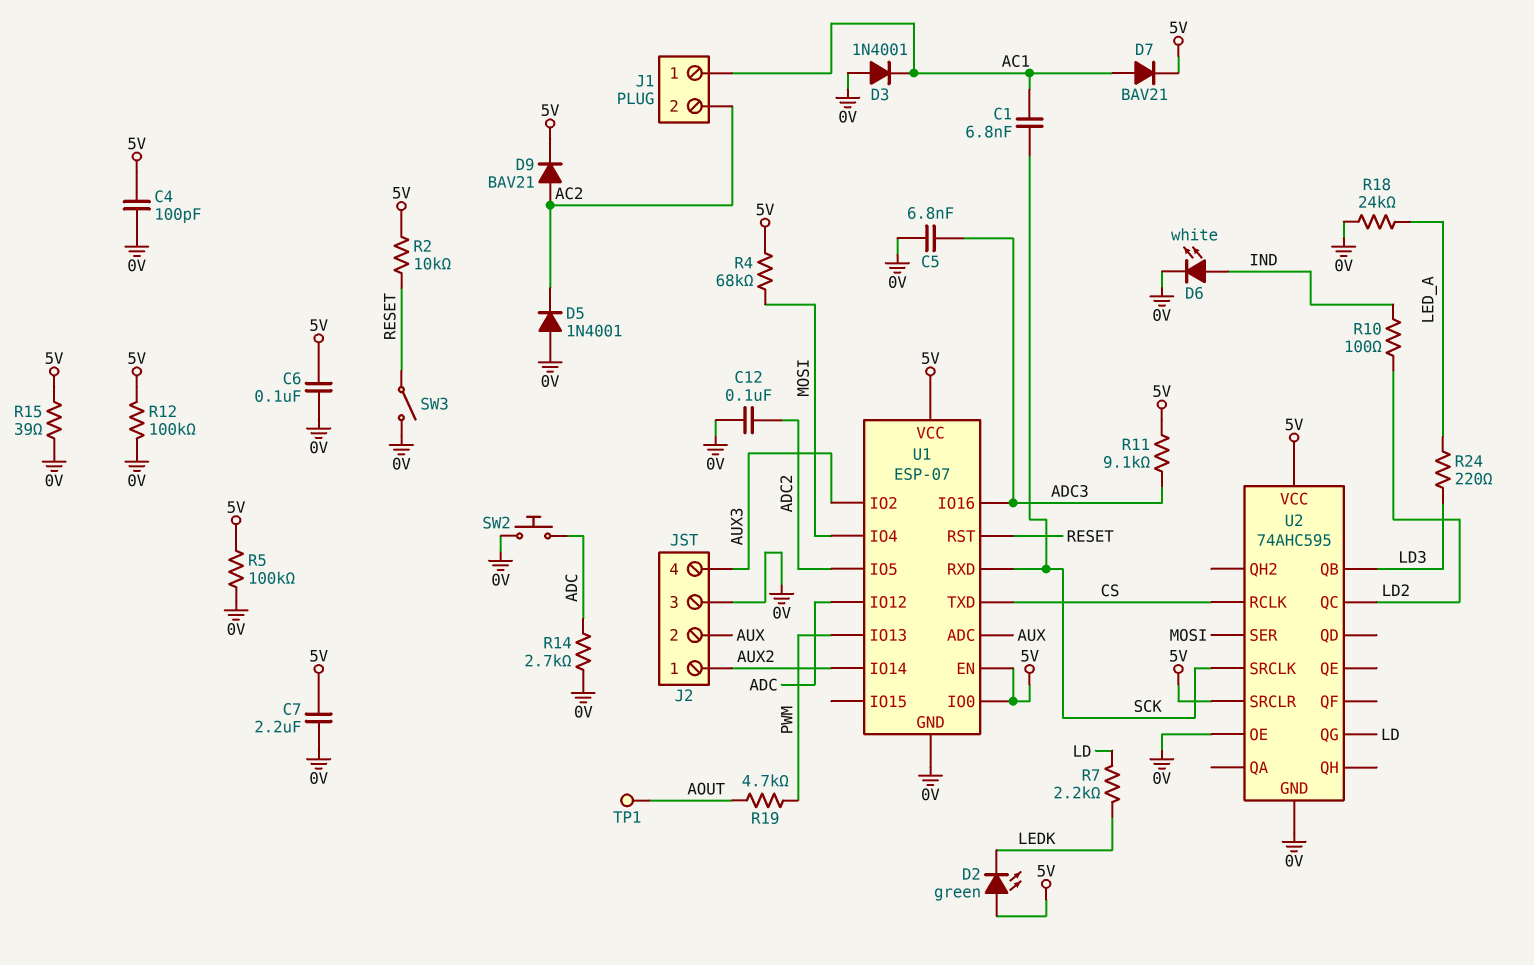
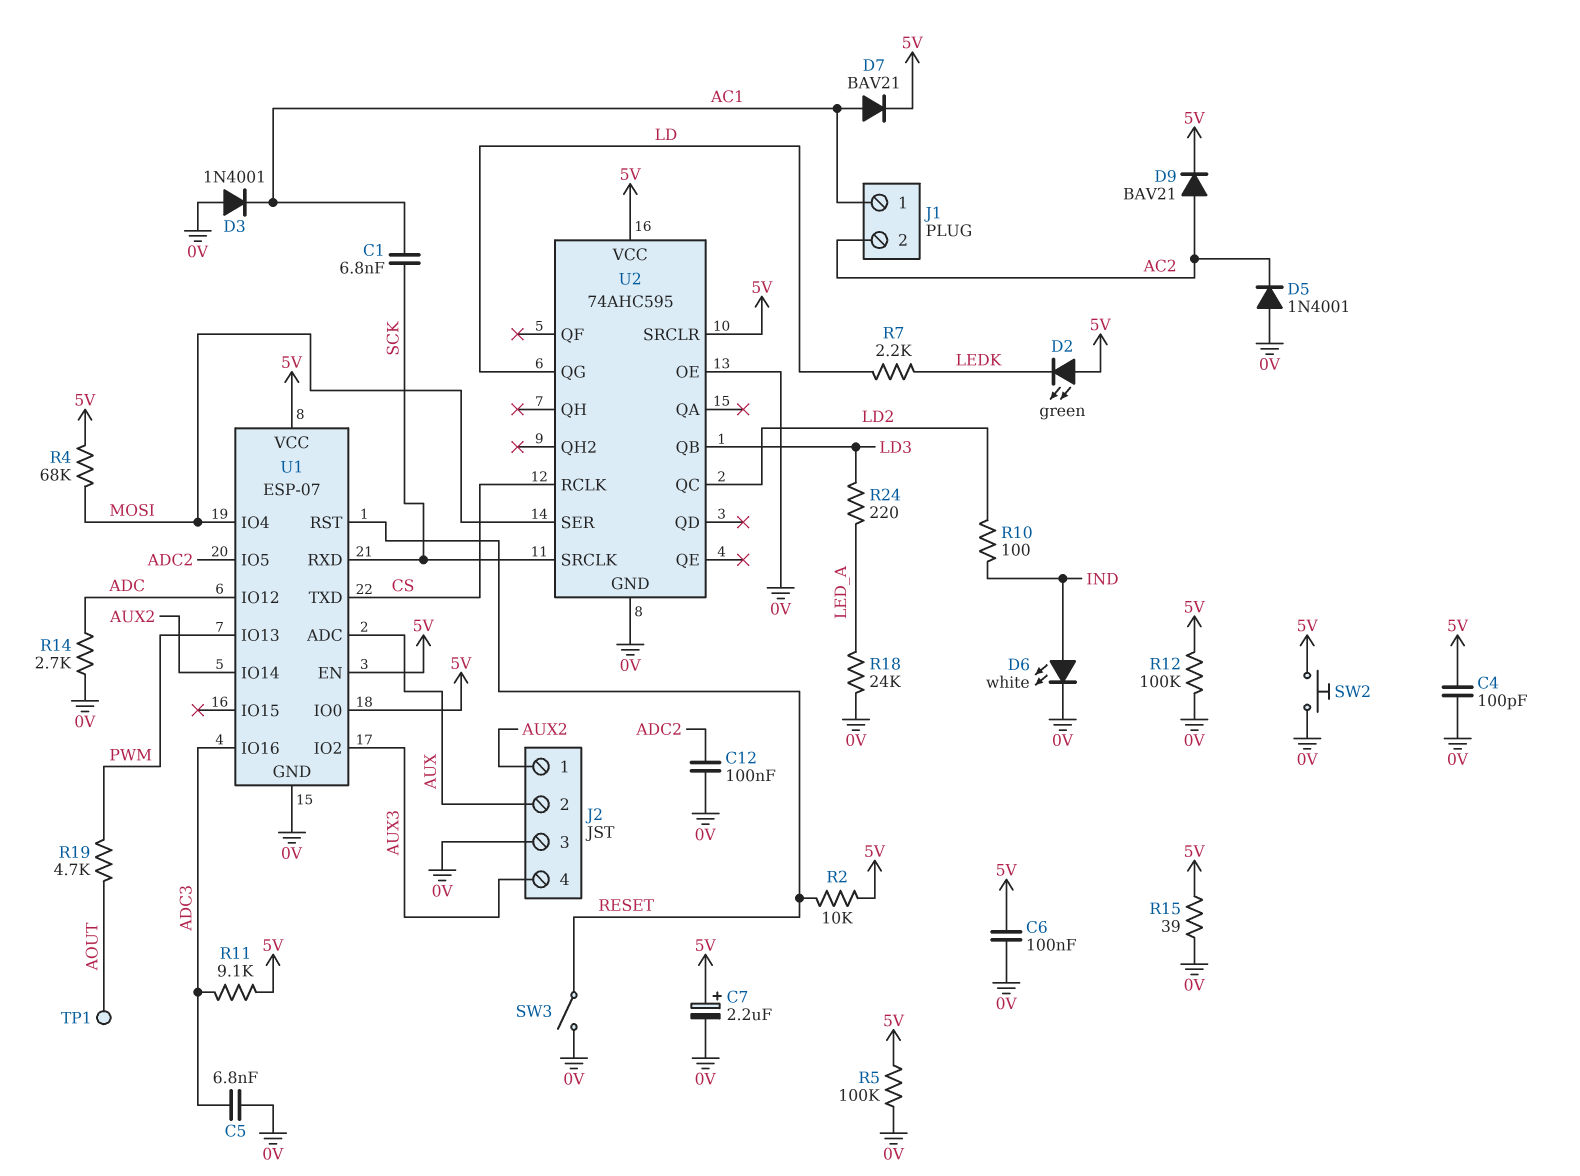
C7: 2.2uF (0V, 5V) -> 2.2uF (plus 5V, minus 0V)
SW2: button (0V, ADC) -> button (0V, 5V)

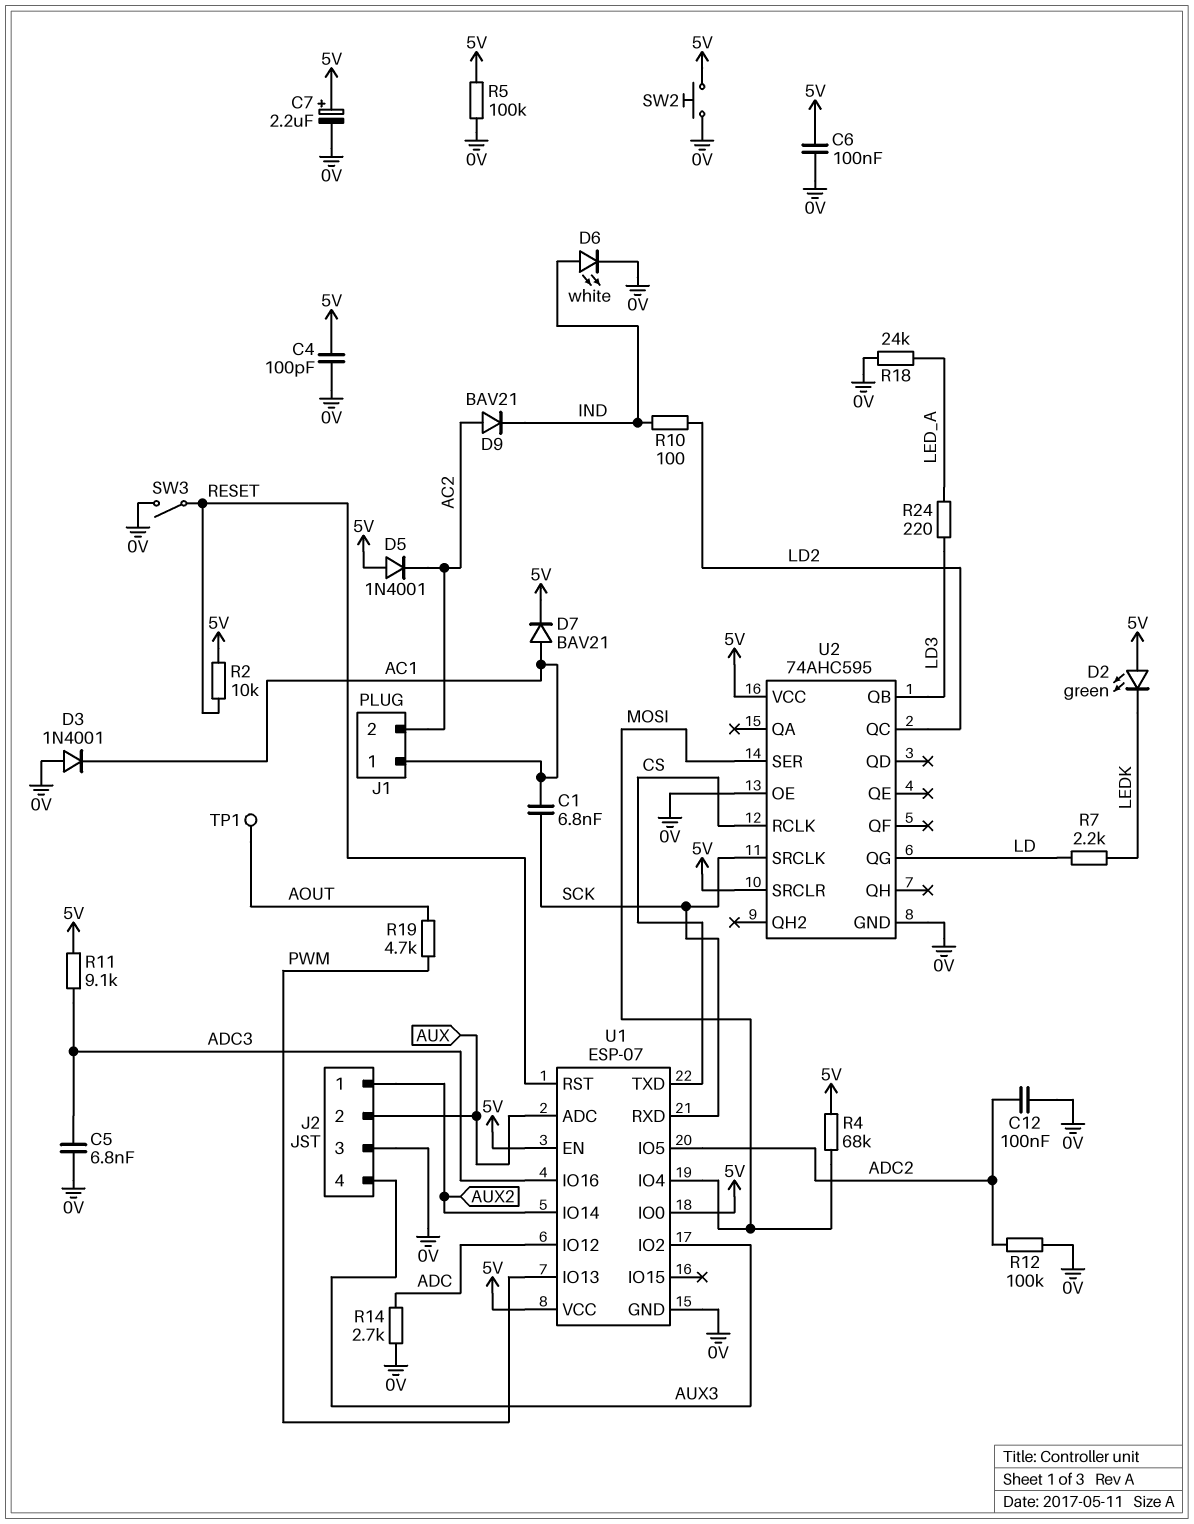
D5: diode 1N4001 (A 0V, K AC2) -> diode 1N4001 (A 5V, K AC2)
D9: diode BAV21 (A AC2, K 5V) -> diode BAV21 (A AC2, K IND)
R12: 100k (0V, 5V) -> 100k (0V, ADC2)
R15: 39 (0V, 5V) -> none

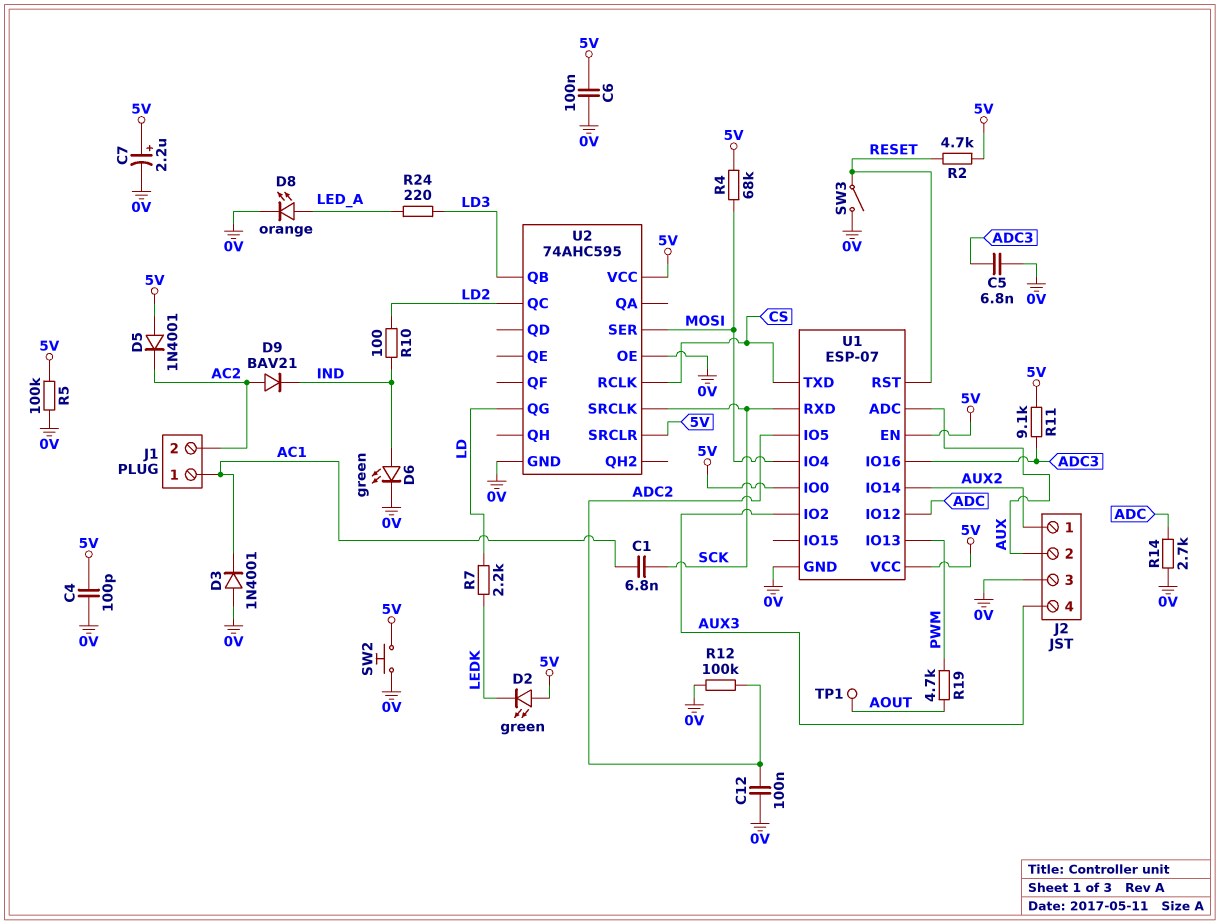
D6: LED white (A IND, K 0V) -> LED green (A IND, K 0V)
D7: diode BAV21 (A AC1, K 5V) -> none
D8: none -> LED orange (A LED_A, K 0V)
R2: 10k (5V, RESET) -> 4.7k (5V, RESET)
R18: 24k (0V, LED_A) -> none

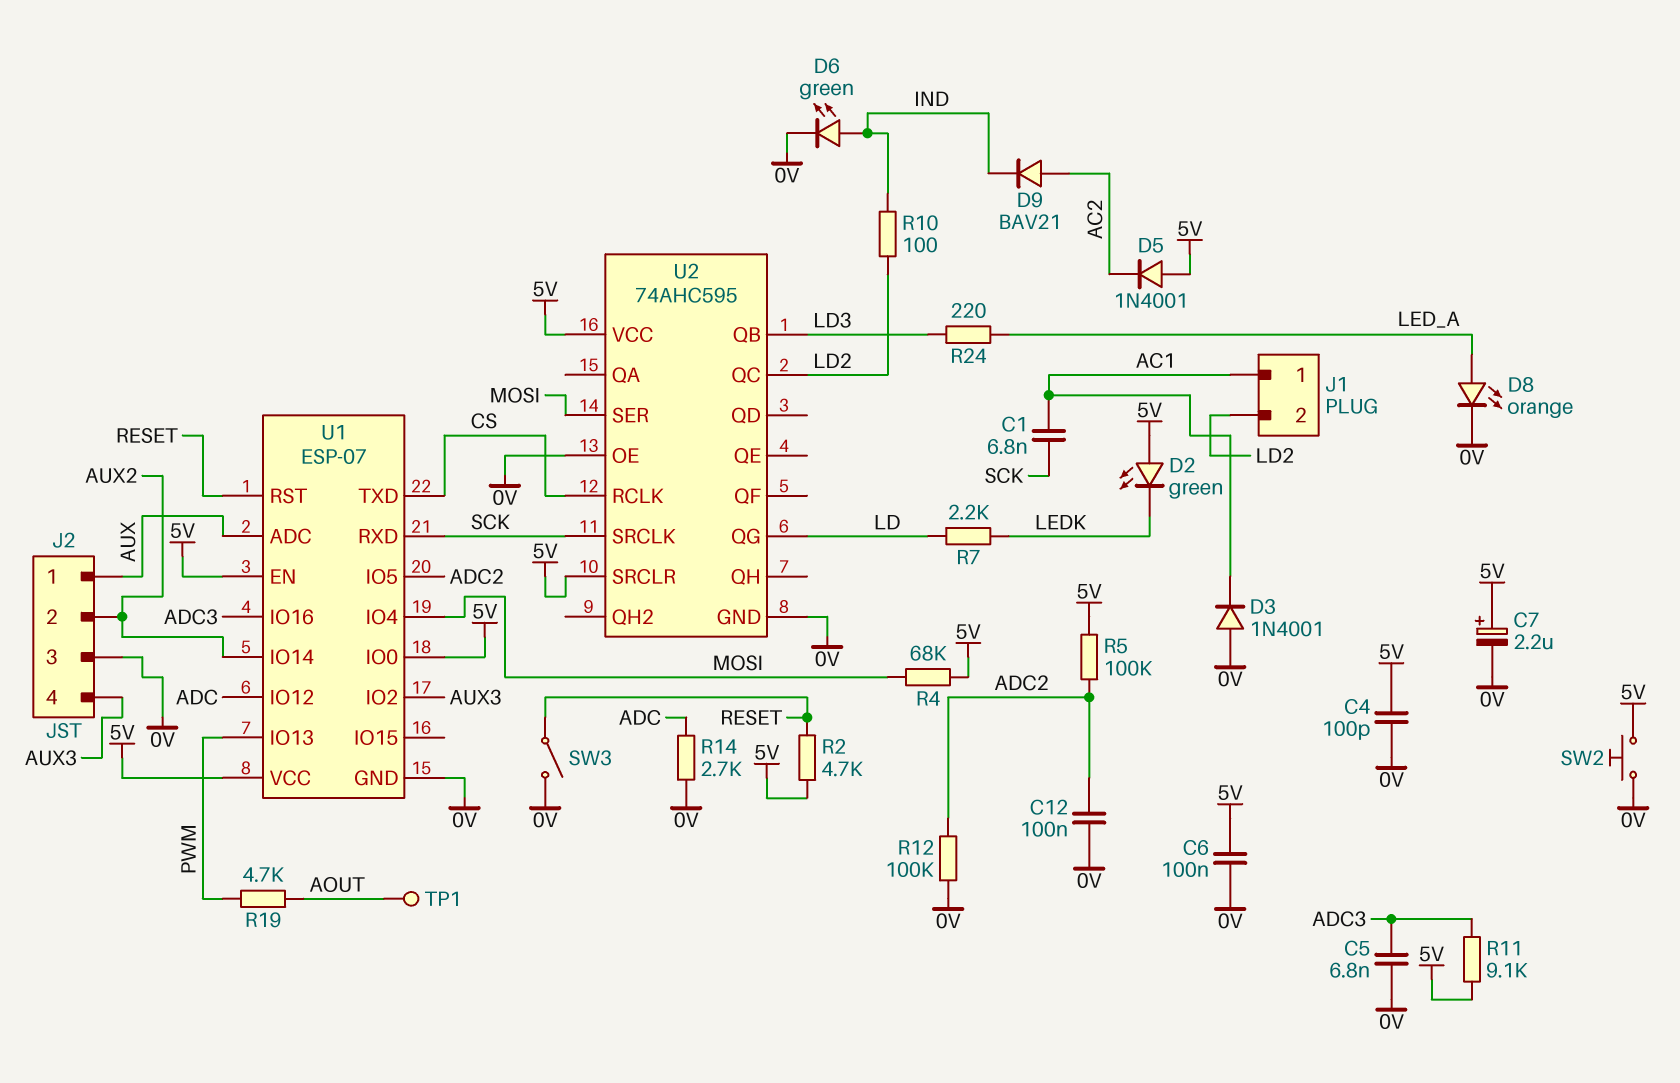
J1 pin 2: AC2 -> LD2
J2 pin 1: AUX2 -> AUX
J2 pin 2: AUX -> AUX2
R5: 100k (0V, 5V) -> 100k (5V, ADC2)

